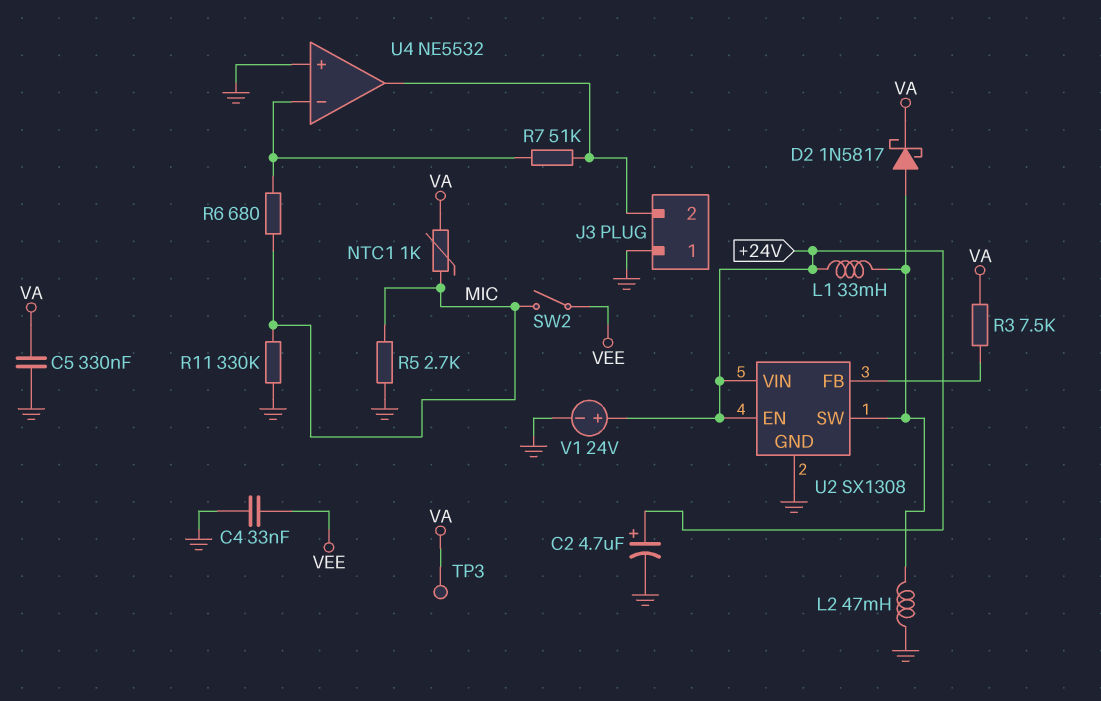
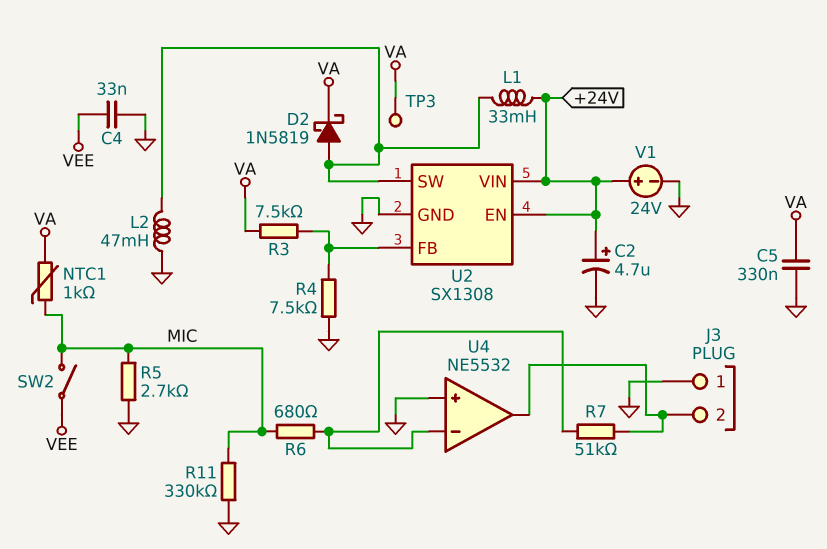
D2: schottky 1N5817 (A U2/SW, K VA) -> schottky 1N5819 (A U2/SW, K VA)
R4: none -> 7.5k (GND, U2/FB)

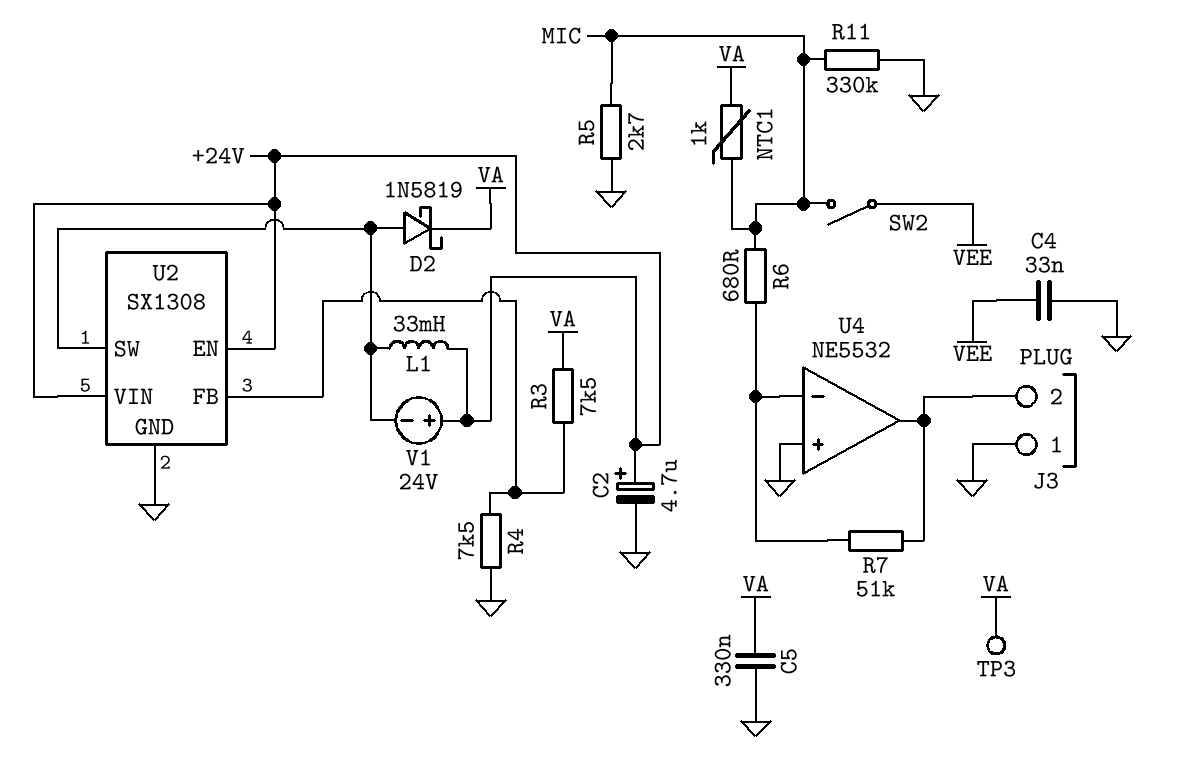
L2: 47mH (GND, U2/SW) -> none
V1: 24V (plus +24V, minus GND) -> 24V (plus +24V, minus U2/SW)

